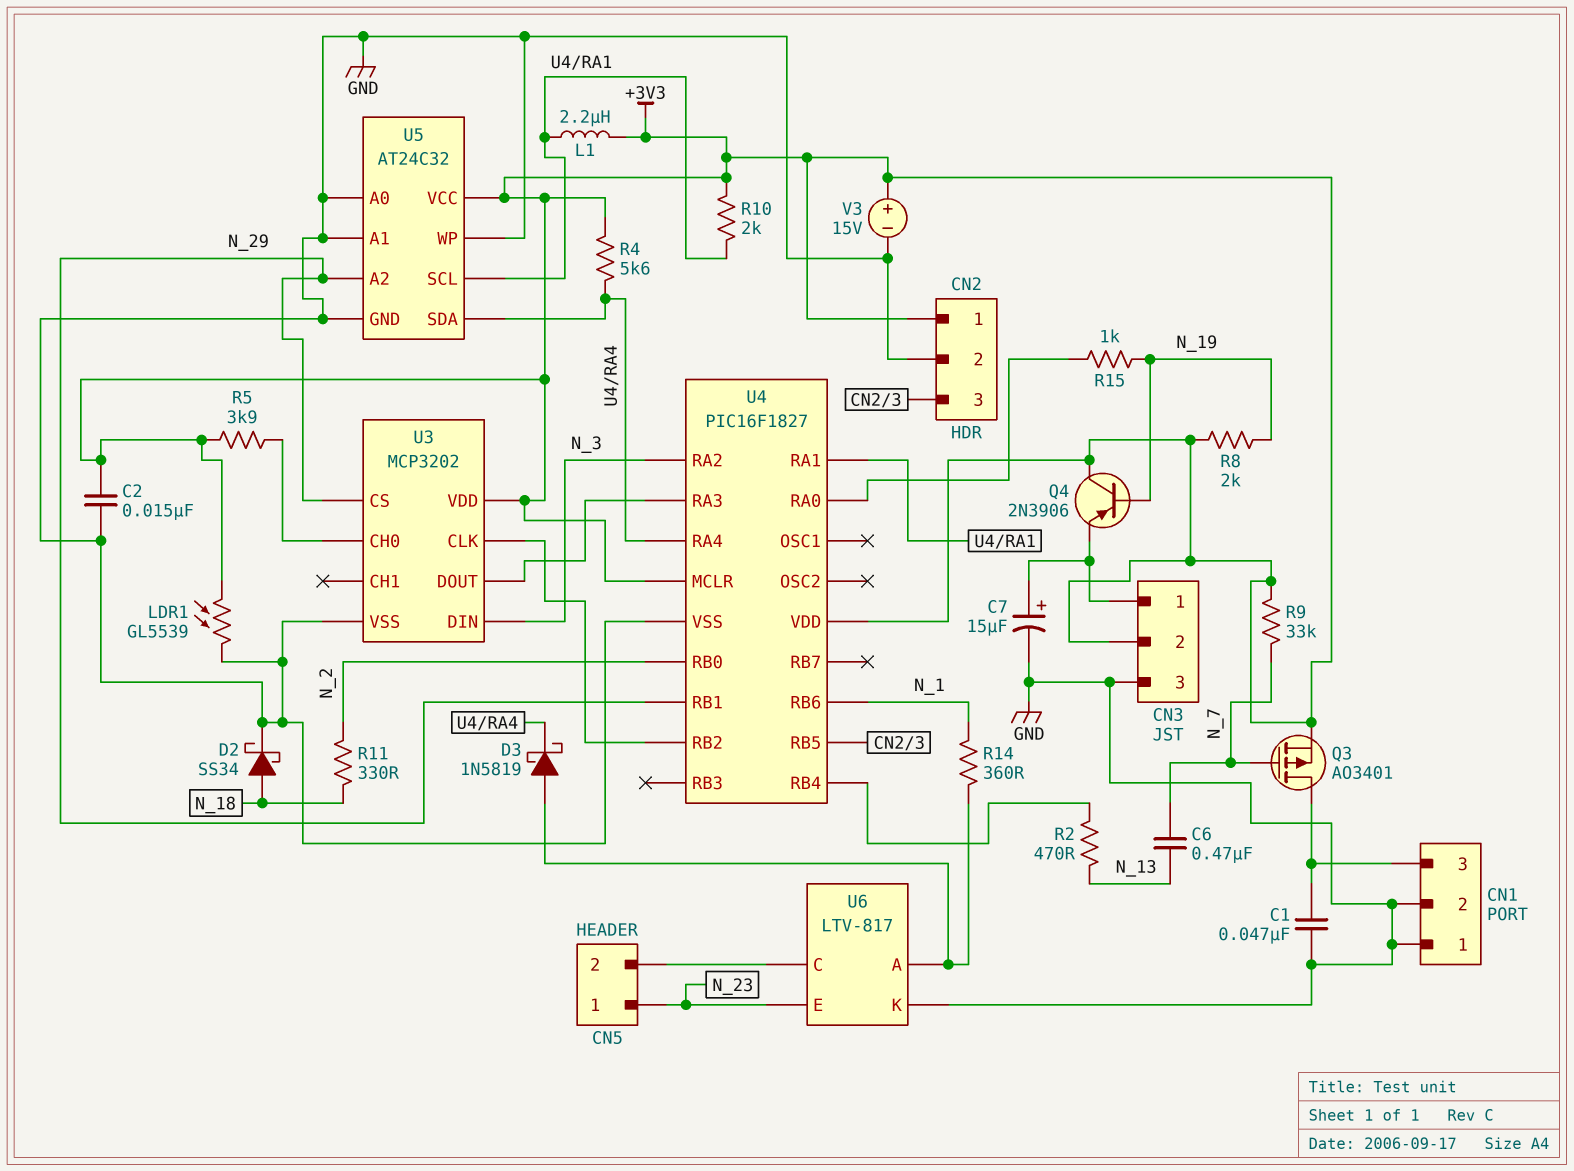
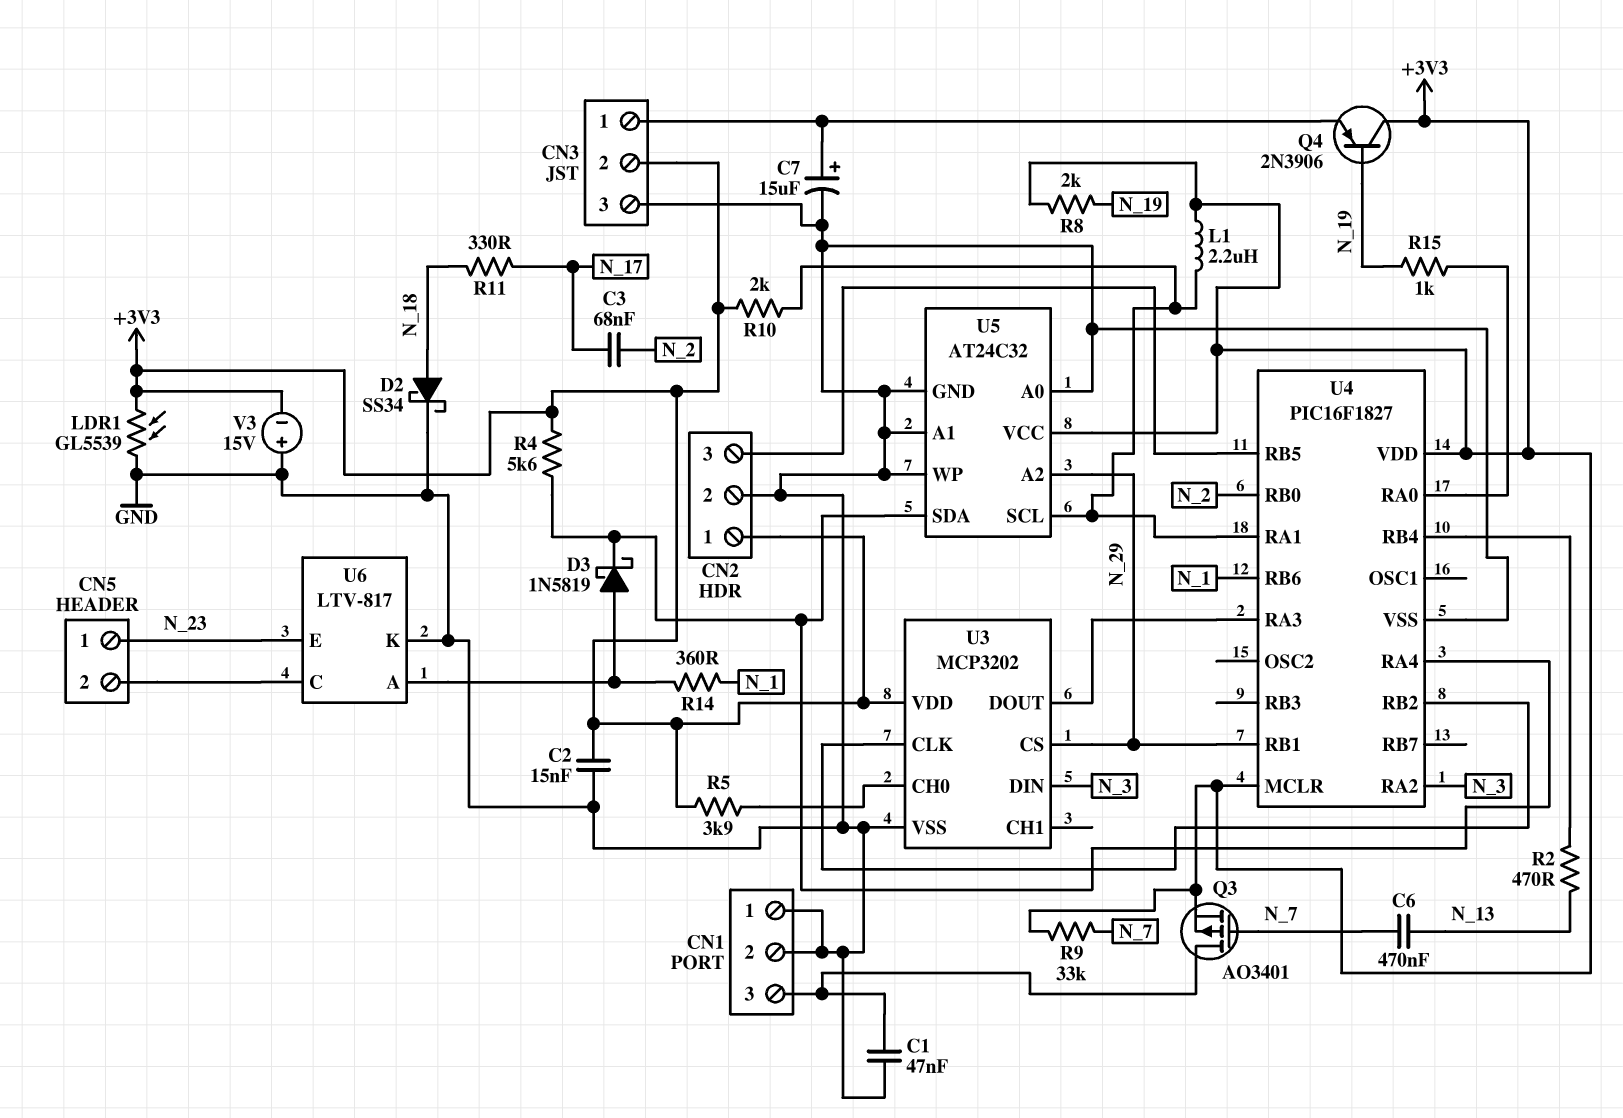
C3: none -> 68nF (N_2, N_17)
R11: 330 (N_2, N_18) -> 330 (N_17, N_18)
V3: 15V (plus +3V3, minus GND) -> 15V (plus GND, minus +3V3)

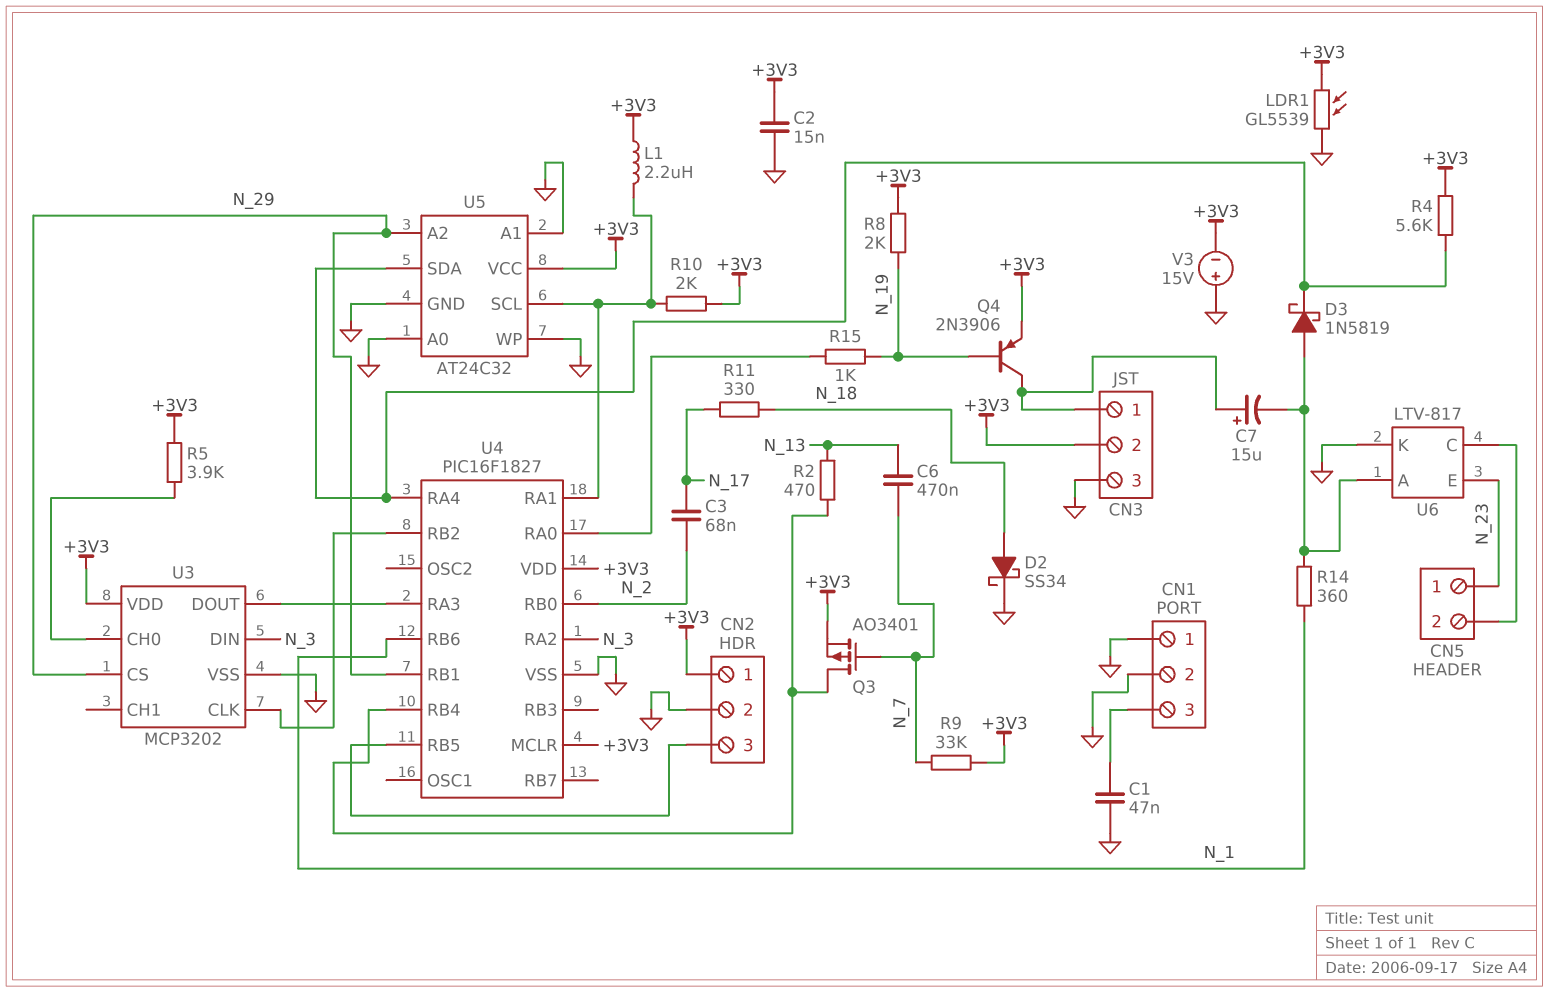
C7: 15uF (plus CN3/1, minus GND) -> 15uF (plus CN3/1, minus U6/A)
Q3: PMOS AO3401 (G N_7, D CN1/3, S +3V3) -> PMOS AO3401 (G N_7, D U4/RB4, S +3V3)
Q4: PNP 2N3906 (B N_19, C +3V3, E CN3/1) -> PNP 2N3906 (B N_19, C CN3/1, E +3V3)

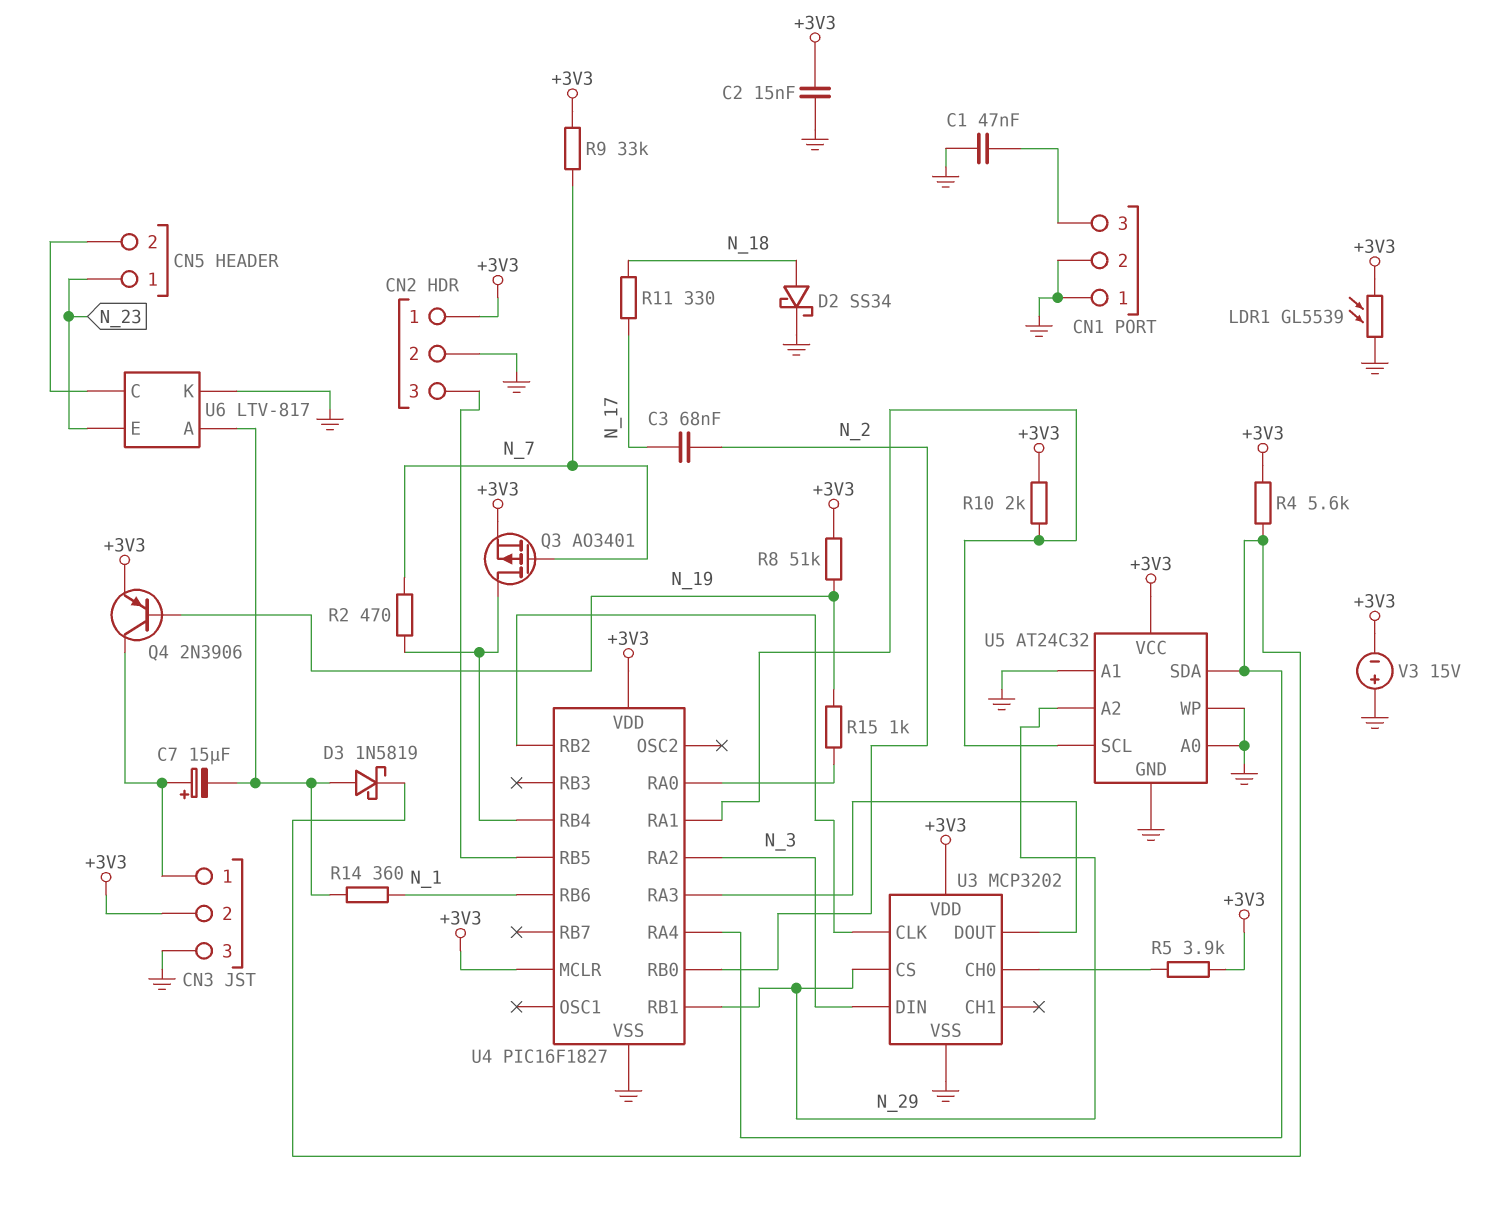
C6: 470nF (N_7, N_13) -> none
L1: 2.2uH (+3V3, U4/RA1) -> none
R2: 470 (N_13, U4/RB4) -> 470 (N_7, U4/RB4)
R8: 2k (+3V3, N_19) -> 51k (+3V3, N_19)

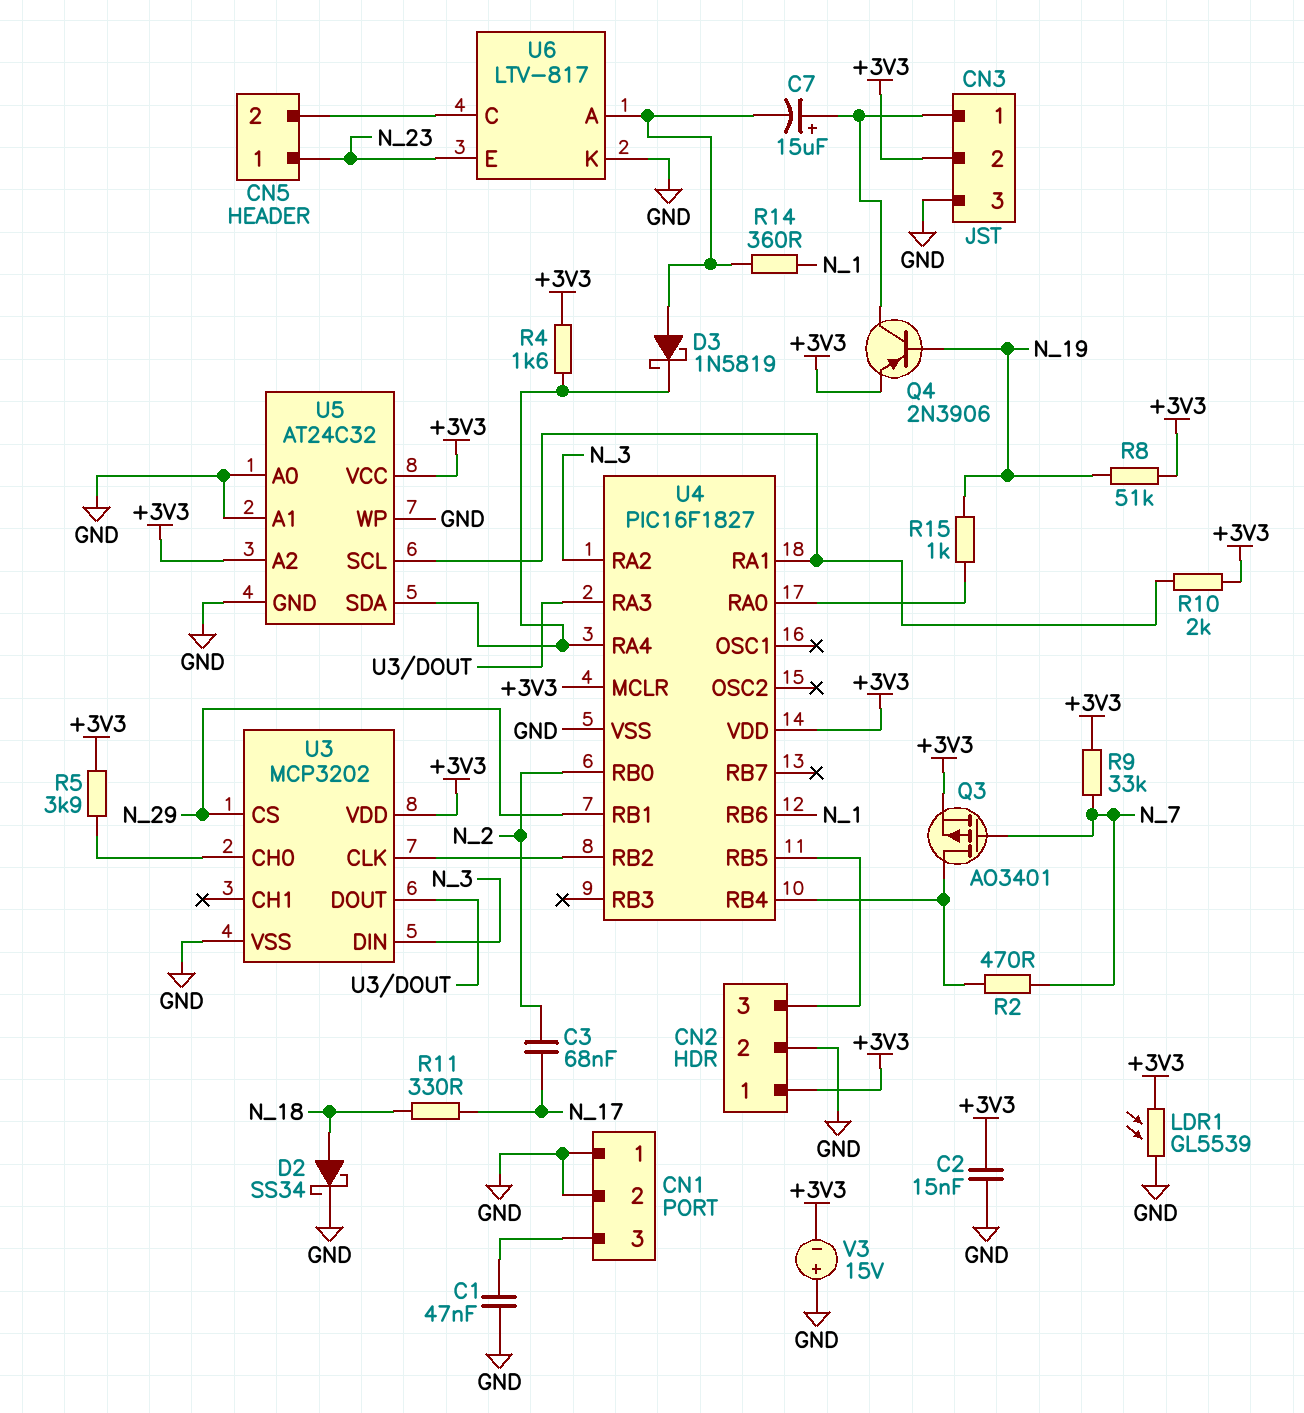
R4: 5.6k (+3V3, U4/RA4) -> 1.6k (+3V3, U4/RA4)
U5 pin A2: N_29 -> +3V3

